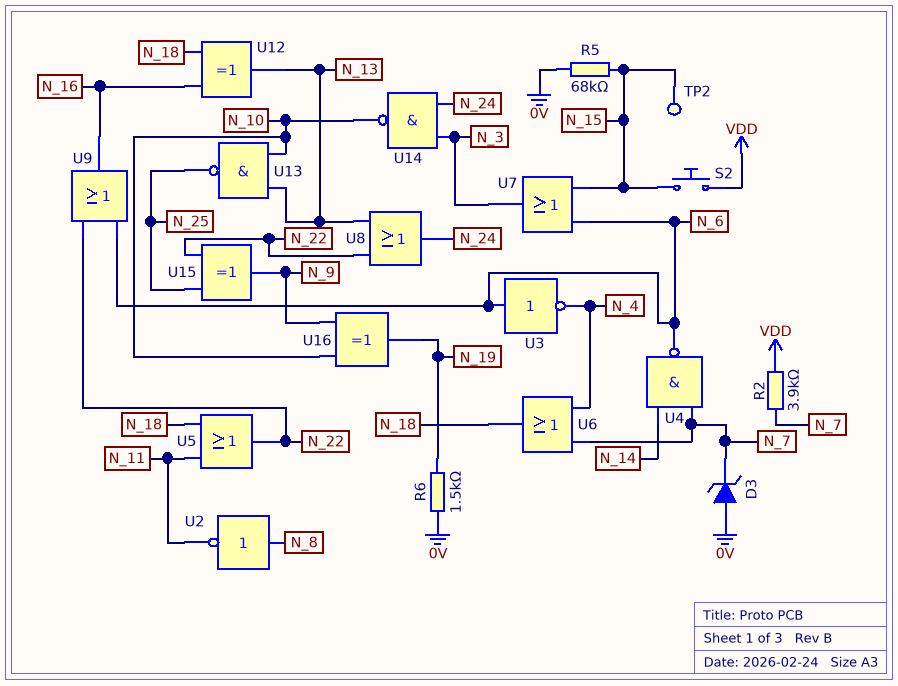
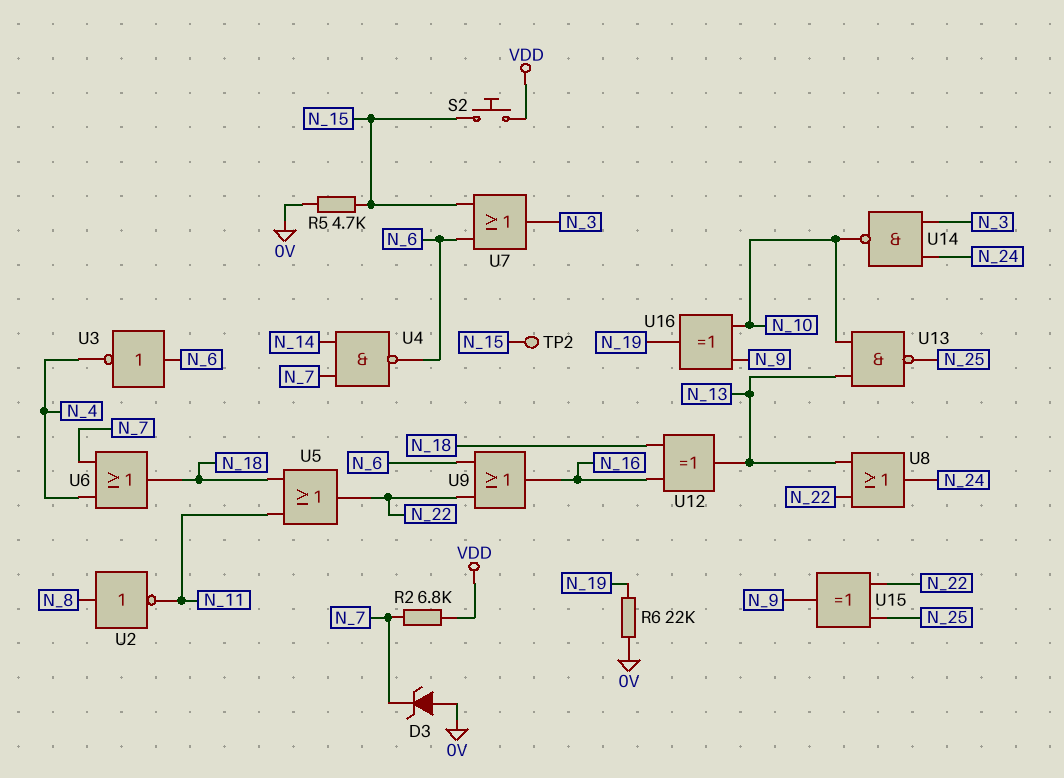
R2: 3.9k (N_7, VDD) -> 6.8k (N_7, VDD)
R5: 68k (0V, N_15) -> 4.7k (0V, N_15)
R6: 1.5k (0V, N_19) -> 22k (0V, N_19)

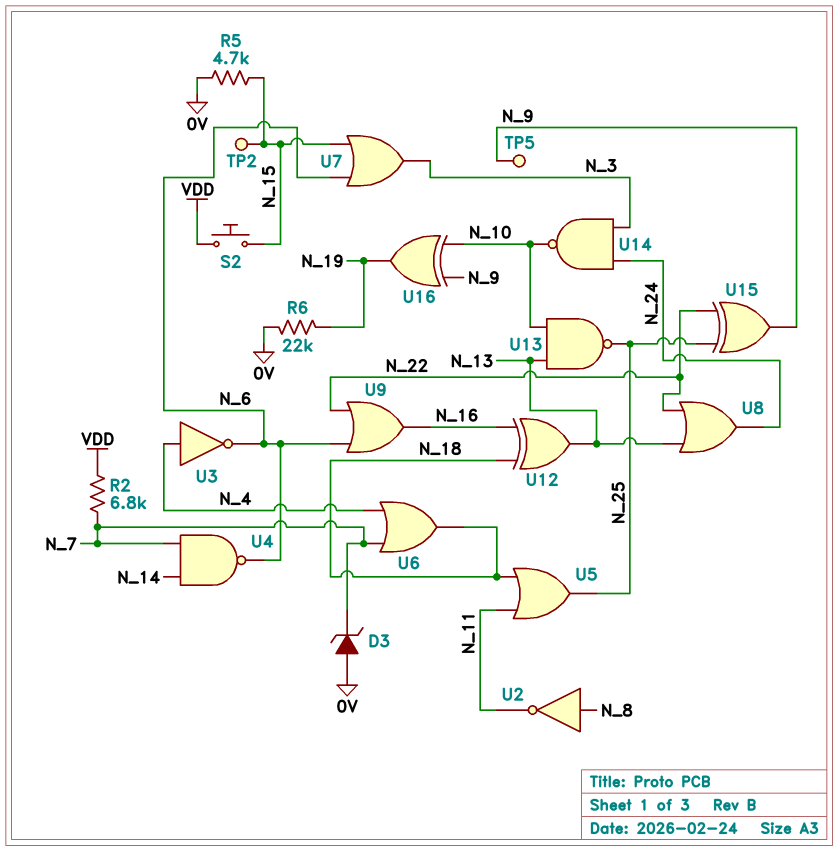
TP5: none -> test point (N_9)
U3: NOT (in N_6, out N_4) -> NOT (in N_4, out N_6)
U5: OR (in N_11, in N_18, out N_22) -> OR (in N_11, in N_18, out N_25)

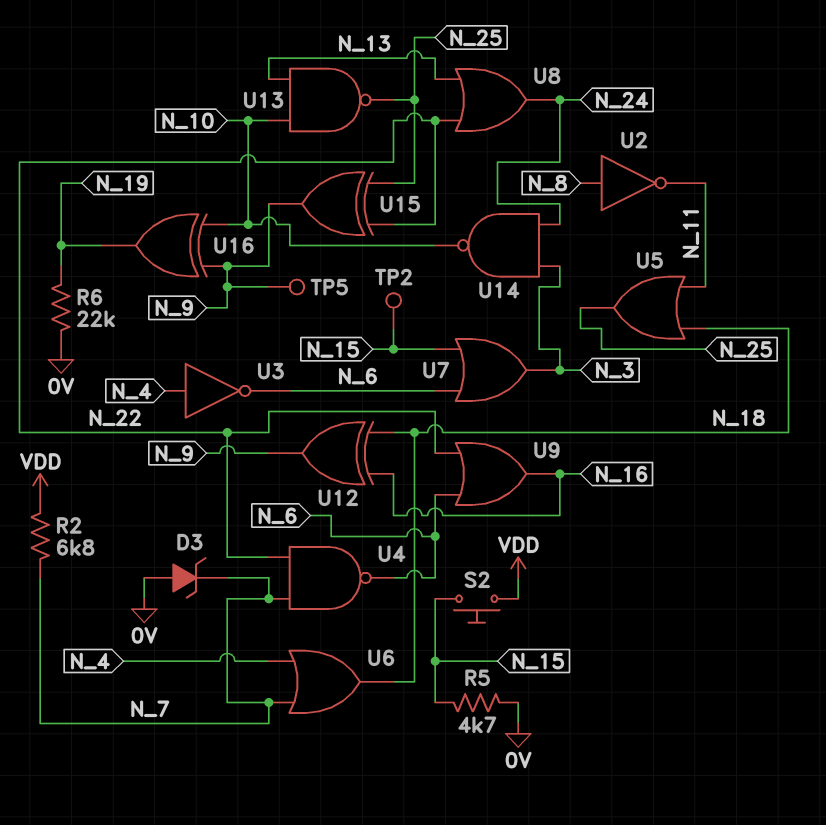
U4: NAND (in N_7, in N_14, out N_6) -> NAND (in N_7, in N_22, out N_6)
U12: XOR (in N_16, in N_18, out N_13) -> XOR (in N_16, in N_18, out N_9)

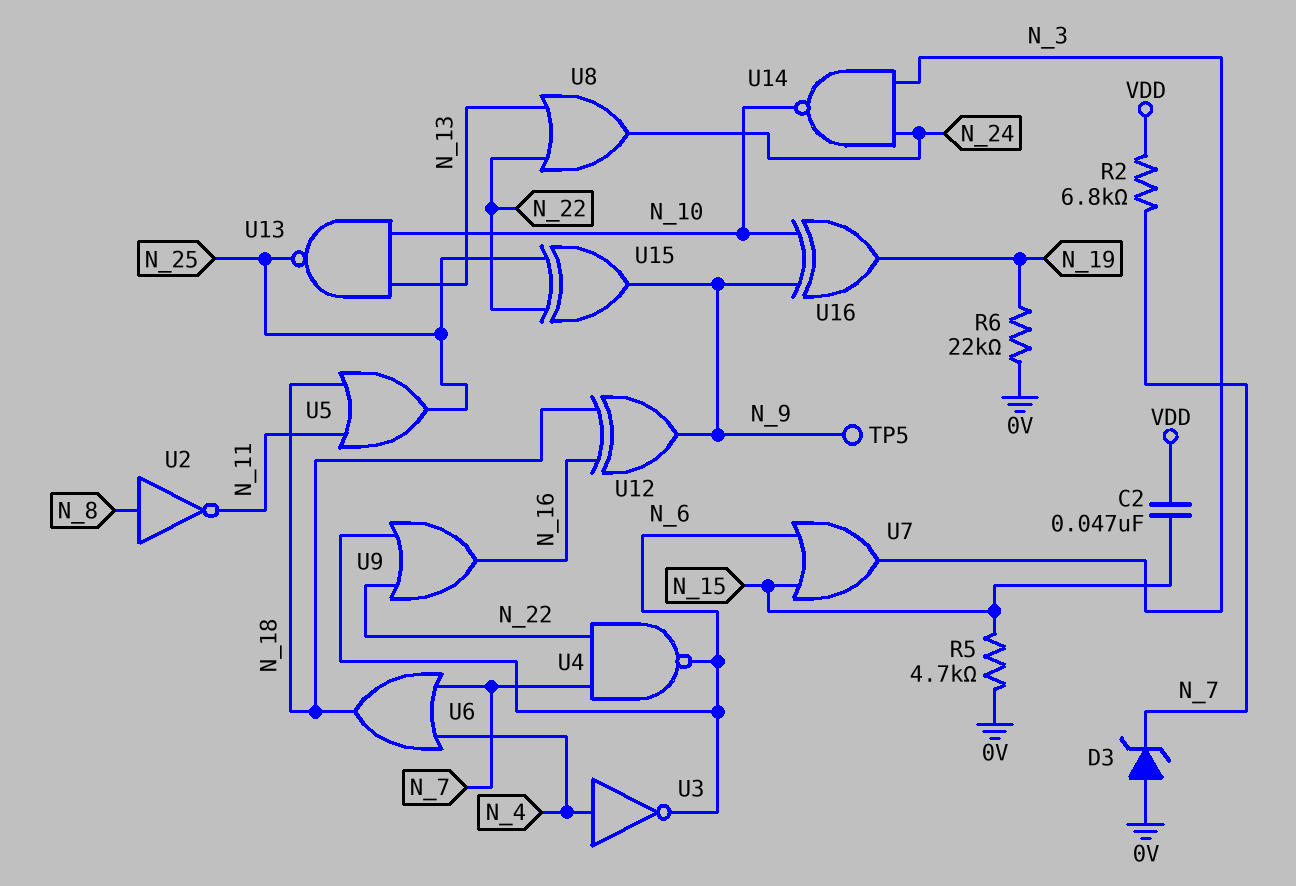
C2: none -> 47nF (N_15, VDD)
S2: button (N_15, VDD) -> none
TP2: test point (N_15) -> none

